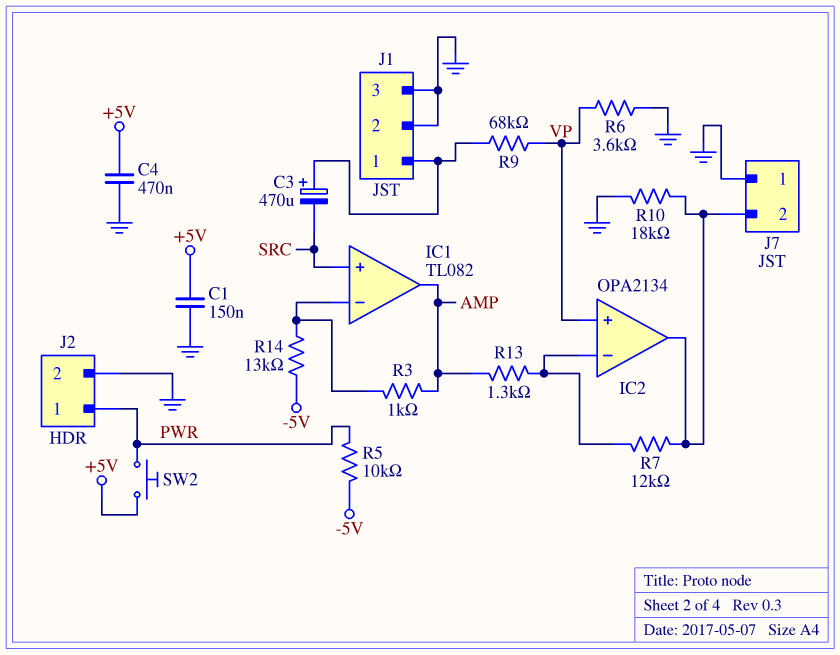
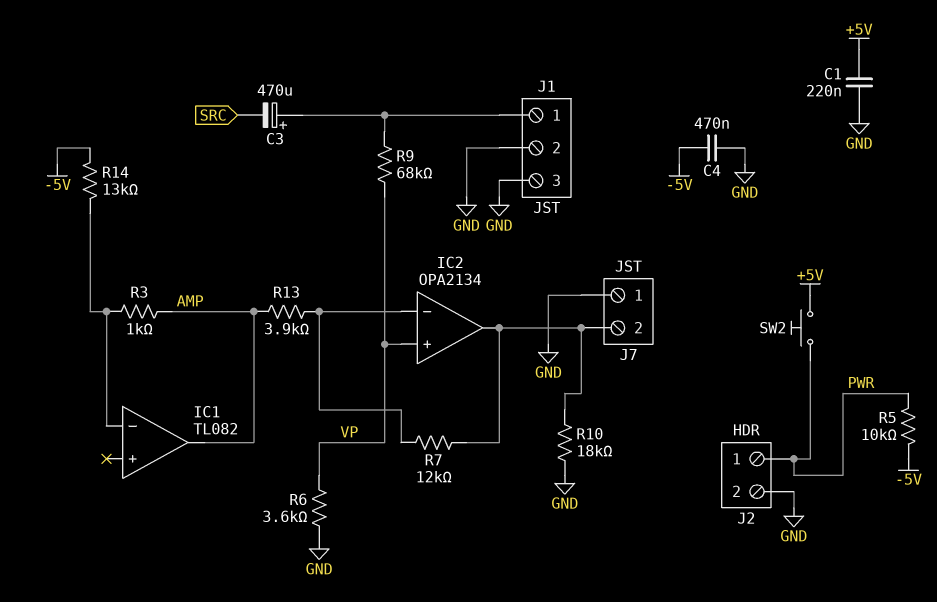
C1: 150nF (+5V, GND) -> 220nF (+5V, GND)
C4: 470nF (+5V, GND) -> 470nF (-5V, GND)
IC1 pin in+: SRC -> none
R13: 1.3k (AMP, IC2/in-) -> 3.9k (AMP, IC2/in-)

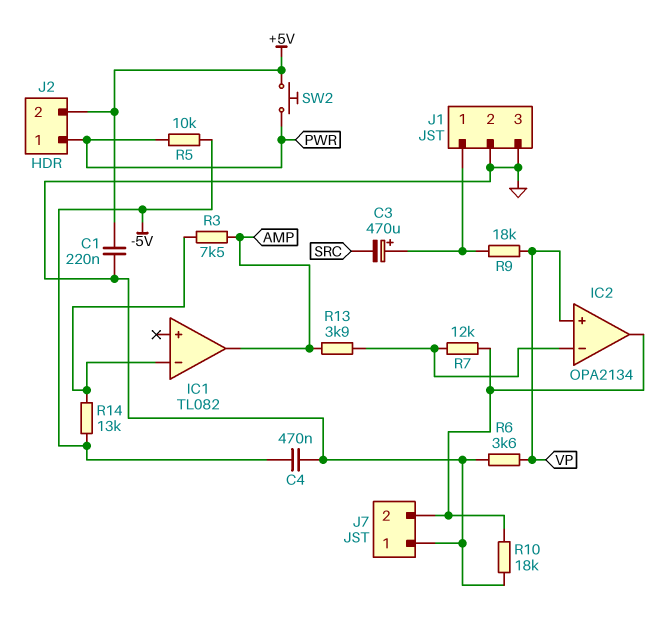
J2 pin 2: GND -> +5V
R3: 1k (AMP, IC1/in-) -> 7.5k (AMP, IC1/in-)
R9: 68k (J1/1, VP) -> 18k (J1/1, VP)

